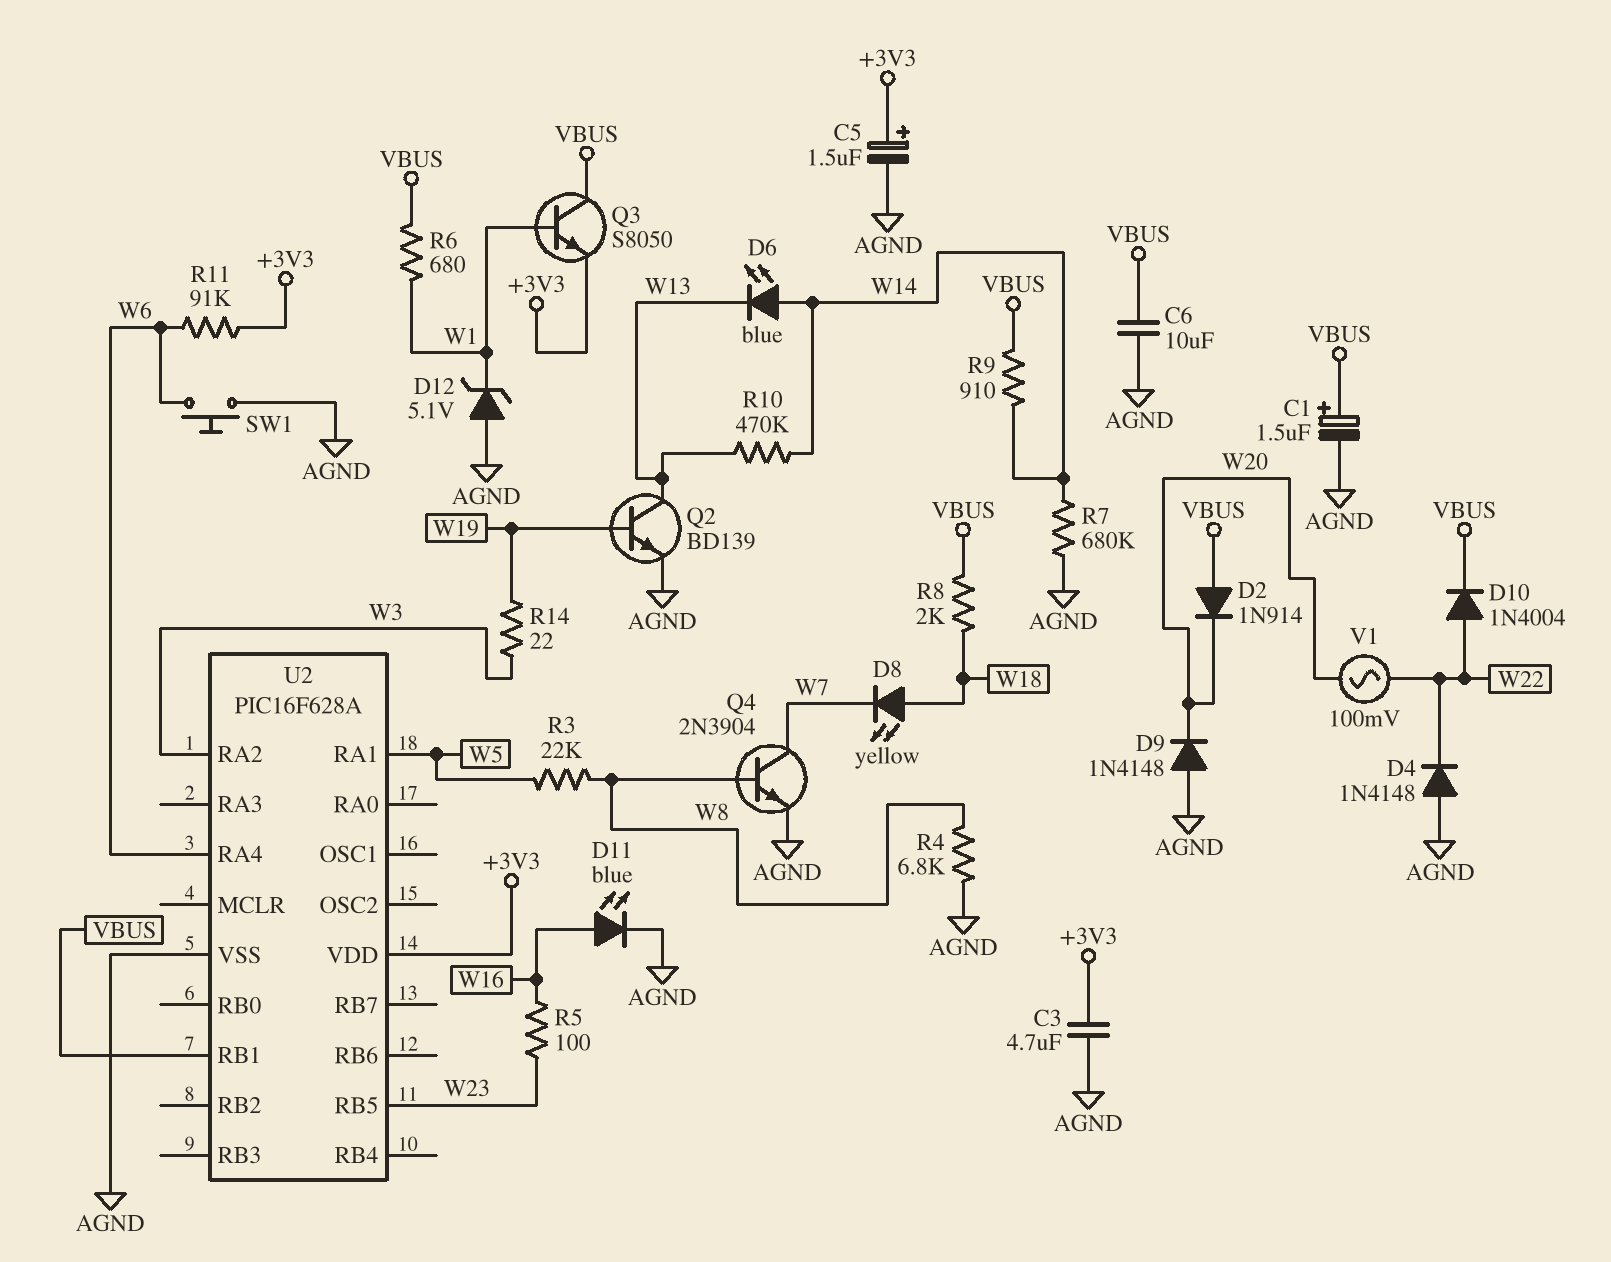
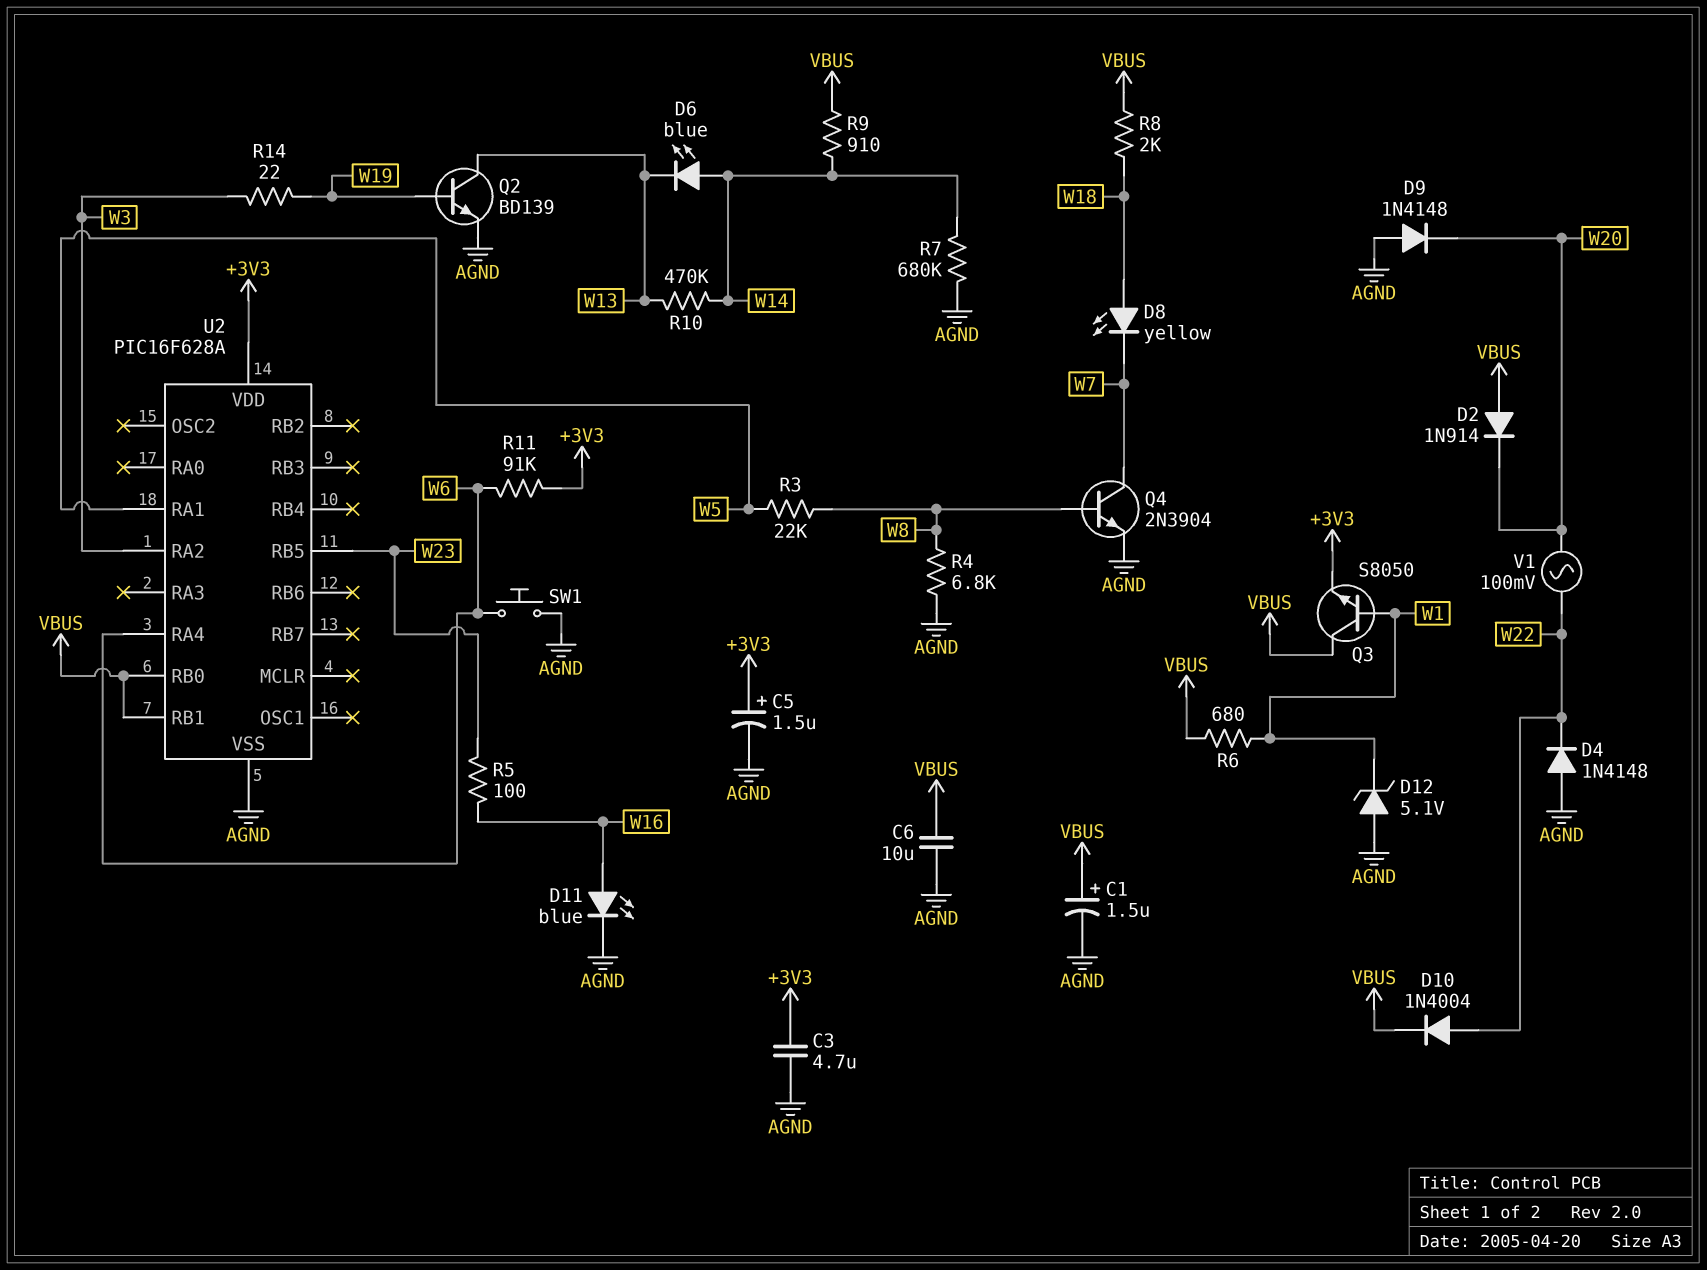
U2 pin RB0: none -> VBUS

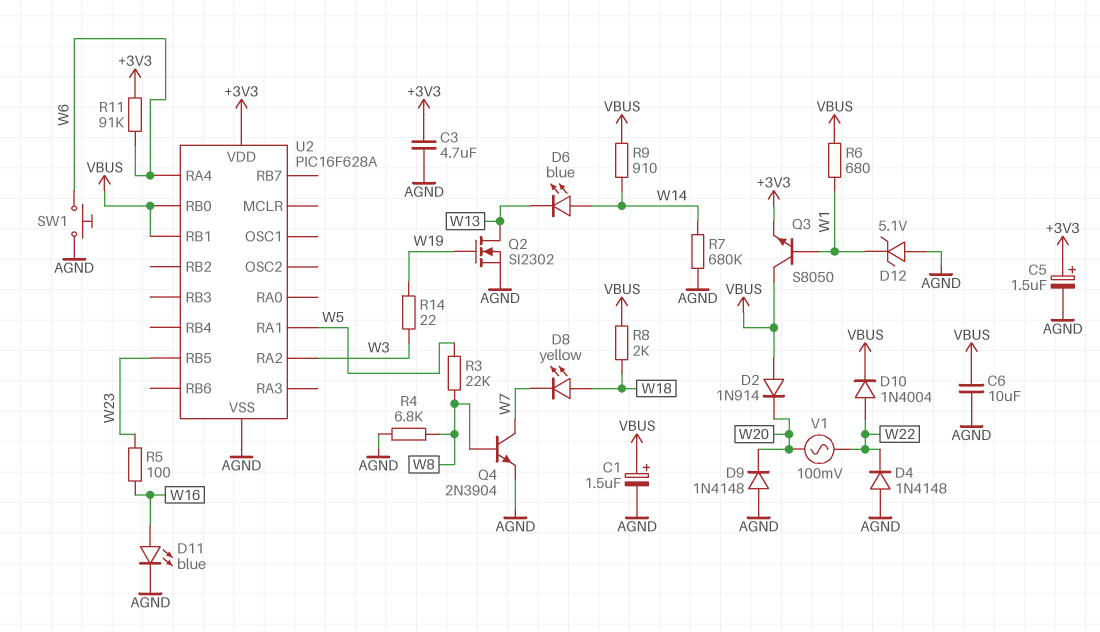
Q2: NPN BD139 (B W19, C W13, E AGND) -> NMOS SI2302 (G W19, D W13, S AGND)
R10: 470k (W13, W14) -> none

